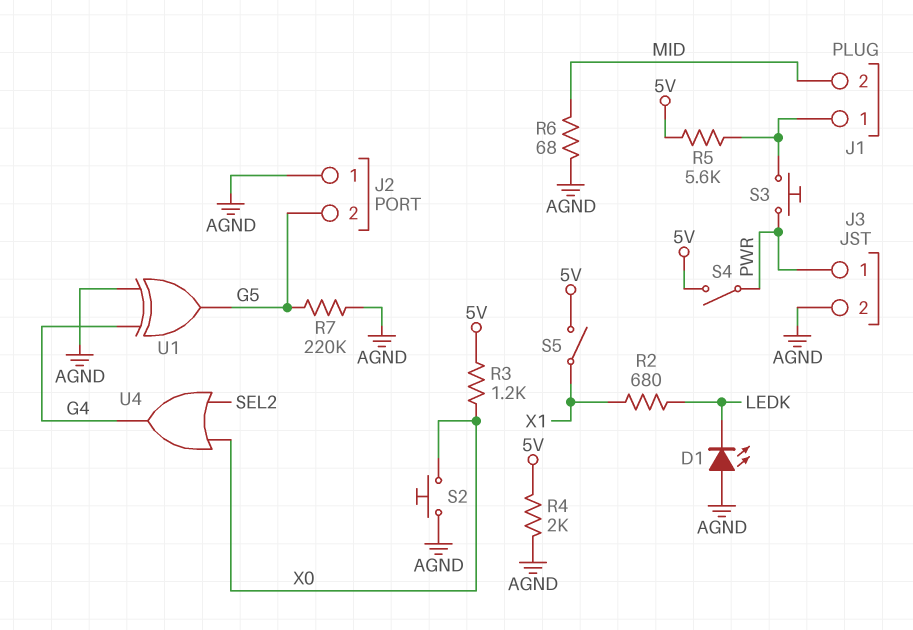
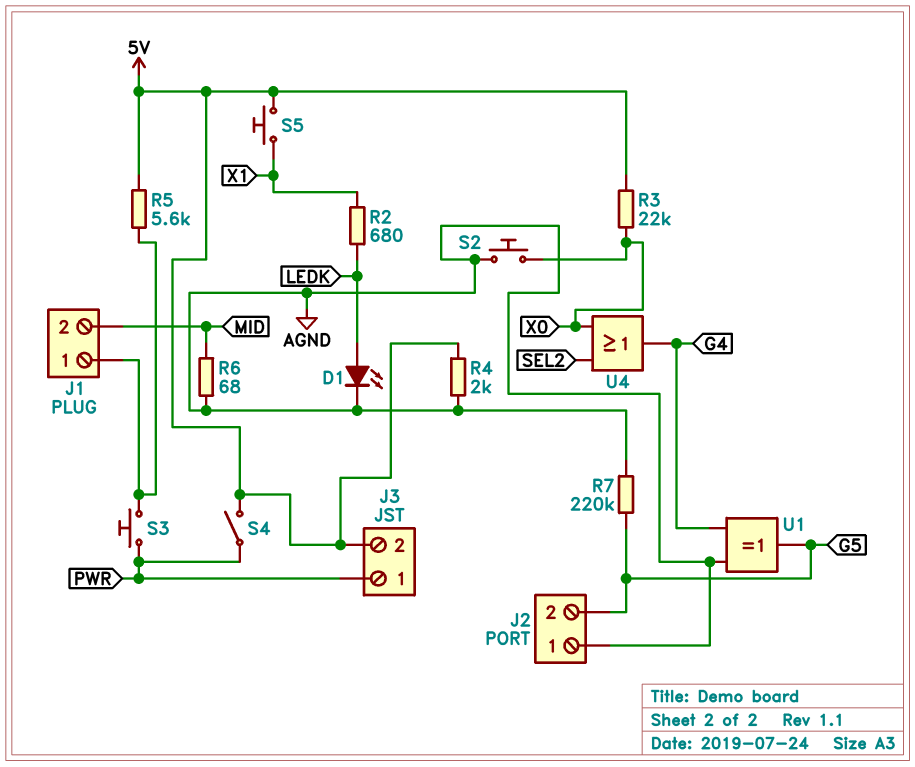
D1: LED (A AGND, K LEDK) -> LED (A LEDK, K AGND)
J3 pin 2: AGND -> 5V
R3: 1.2k (5V, X0) -> 22k (5V, X0)
S5: switch (5V, X1) -> button (5V, X1)

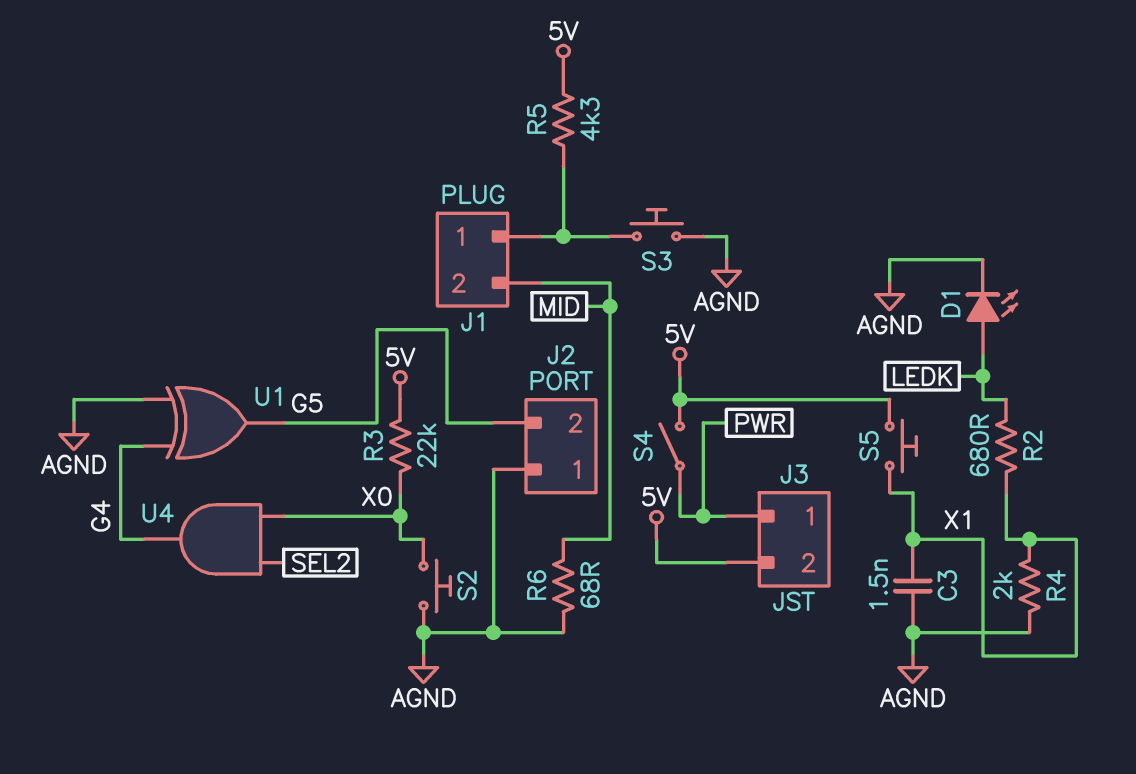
C3: none -> 1.5nF (AGND, X1)
R4: 2k (5V, AGND) -> 2k (AGND, X1)
R5: 5.6k (5V, J1/1) -> 4.3k (5V, J1/1)
R7: 220k (AGND, G5) -> none
S3: button (J1/1, PWR) -> button (AGND, J1/1)
U4: OR (in SEL2, in X0, out G4) -> AND (in SEL2, in X0, out G4)

